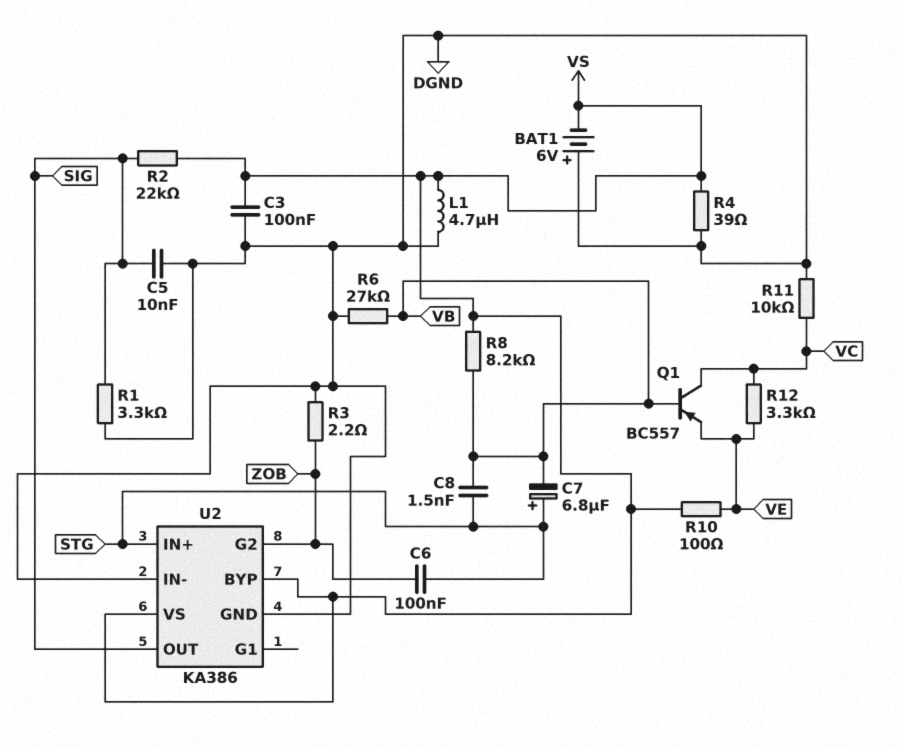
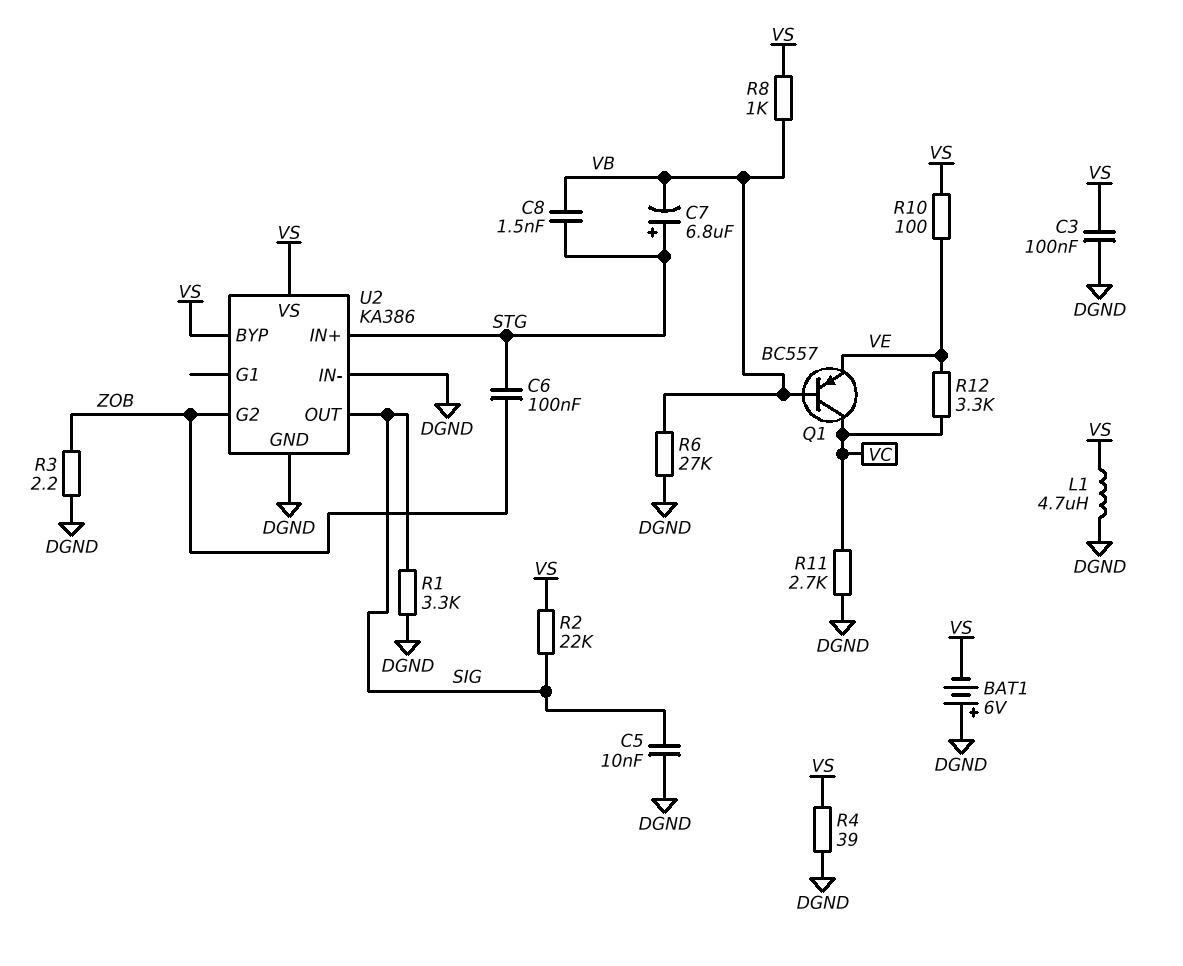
R8: 8.2k (VB, VS) -> 1k (VB, VS)
R11: 10k (DGND, VC) -> 2.7k (DGND, VC)

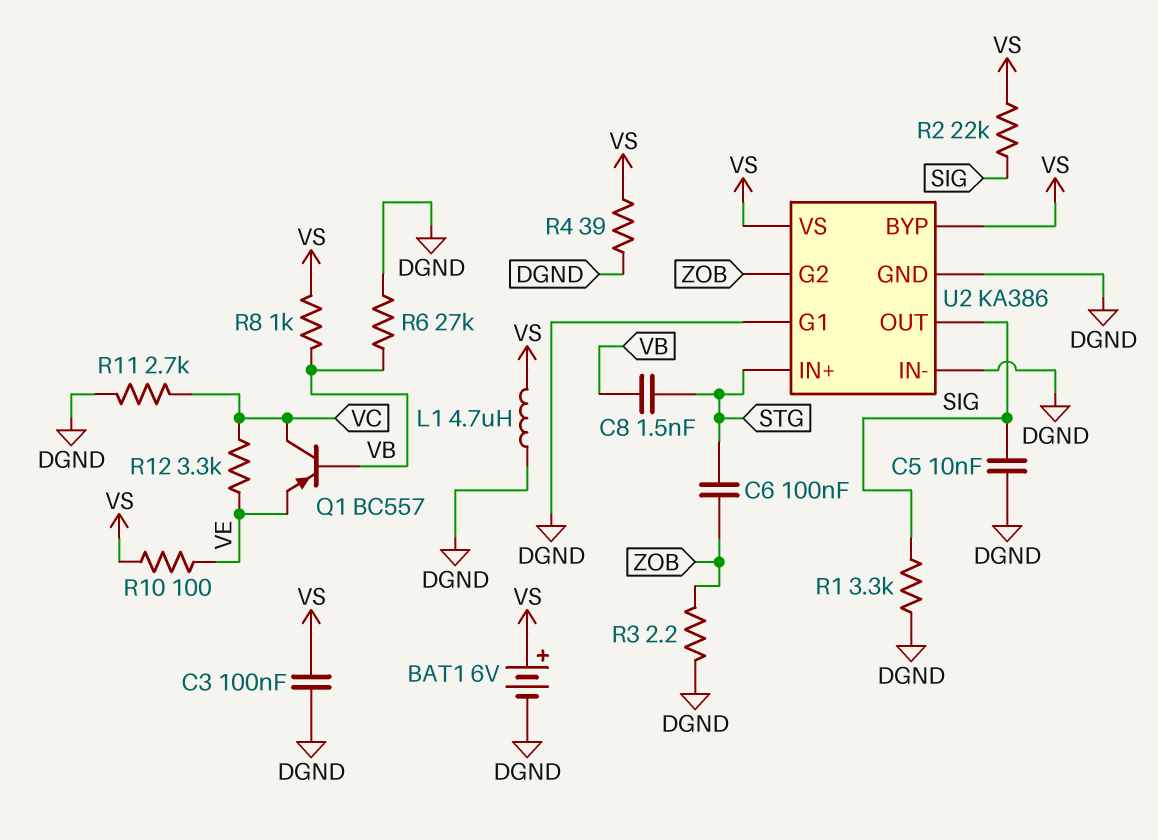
BAT1: 6V (plus DGND, minus VS) -> 6V (plus VS, minus DGND)
C7: 6.8uF (plus STG, minus VB) -> none
U2 pin G1: none -> DGND

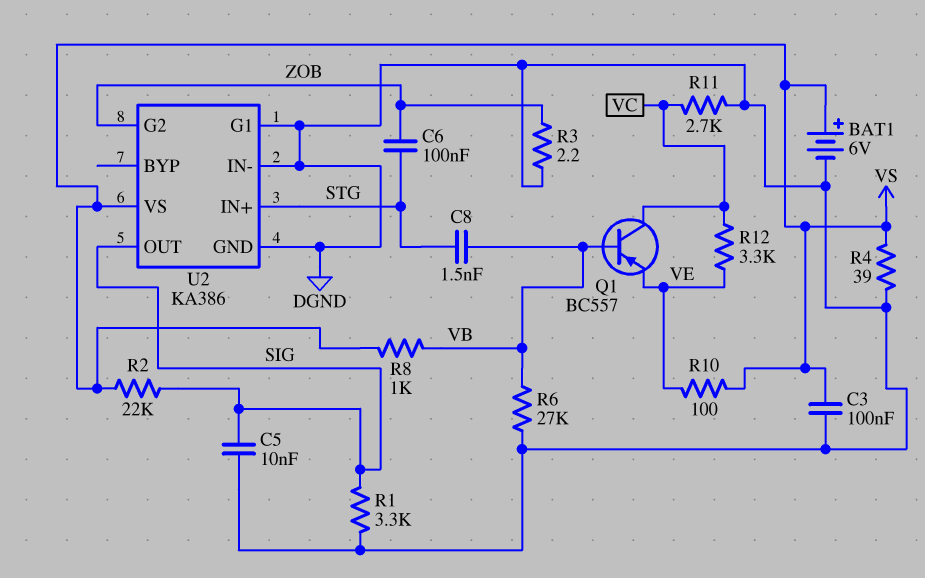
L1: 4.7uH (DGND, VS) -> none
U2 pin BYP: VS -> none

